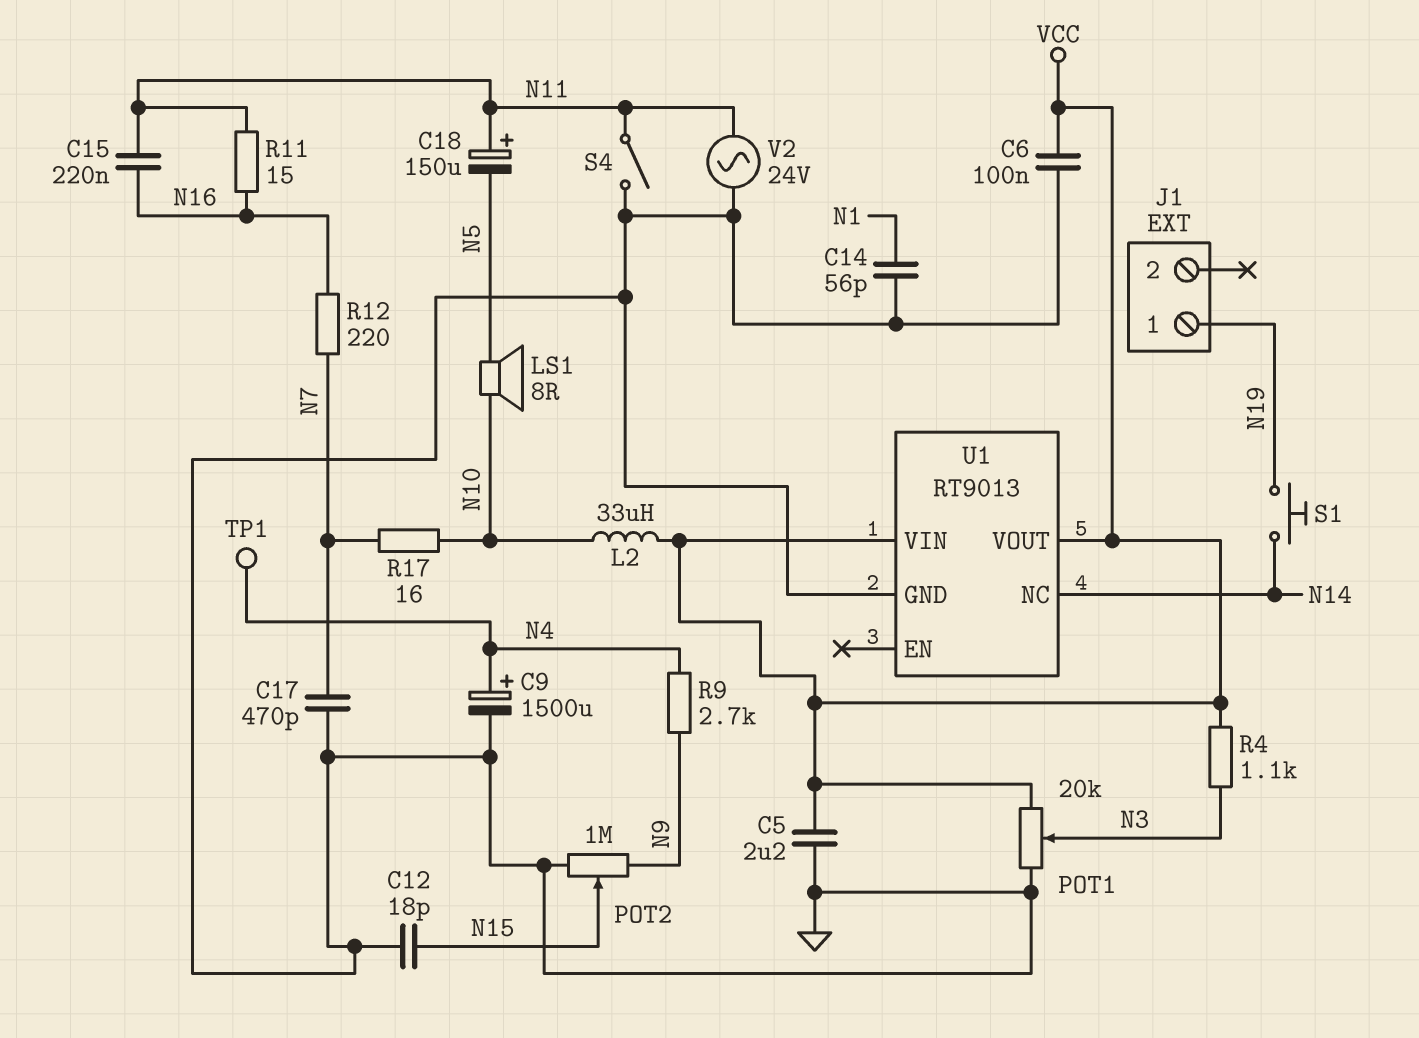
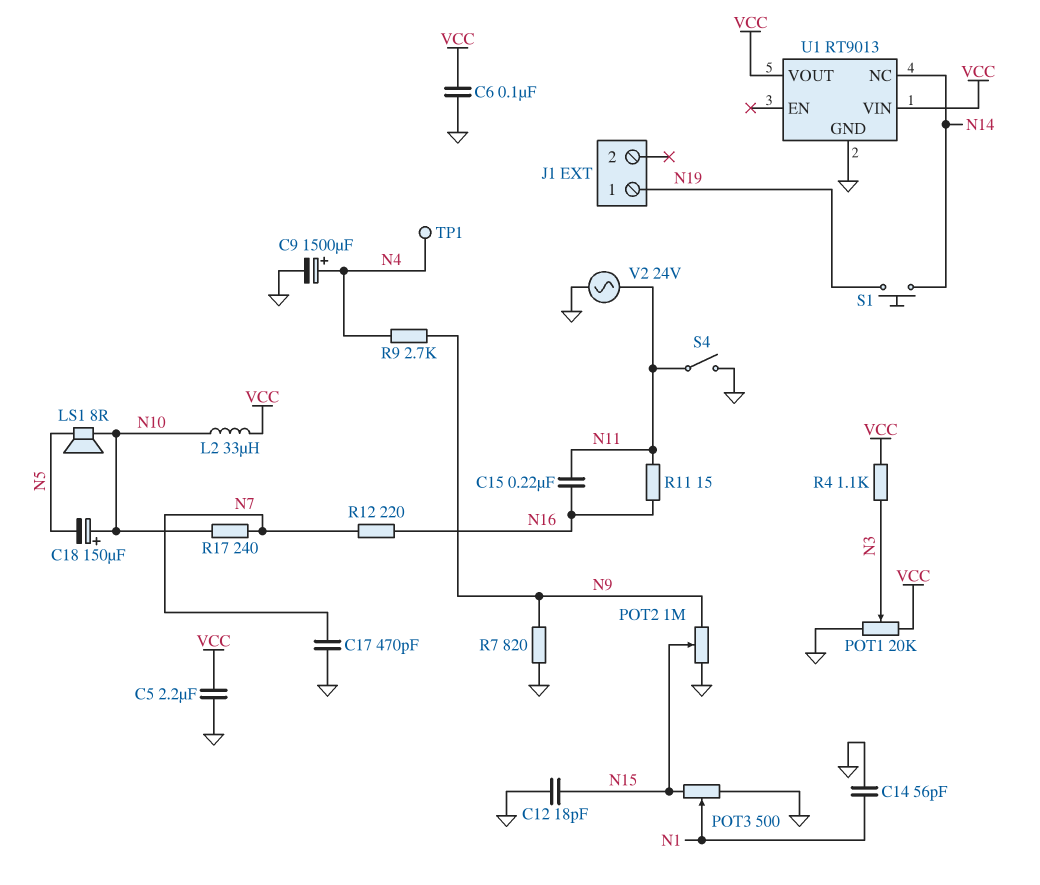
C18: 150uF (plus N11, minus N5) -> 150uF (plus N10, minus N5)
POT3: none -> 500 (GND, N15, wiper N1)
R7: none -> 820 (GND, N9)
R17: 16 (N7, N10) -> 240 (N7, N10)

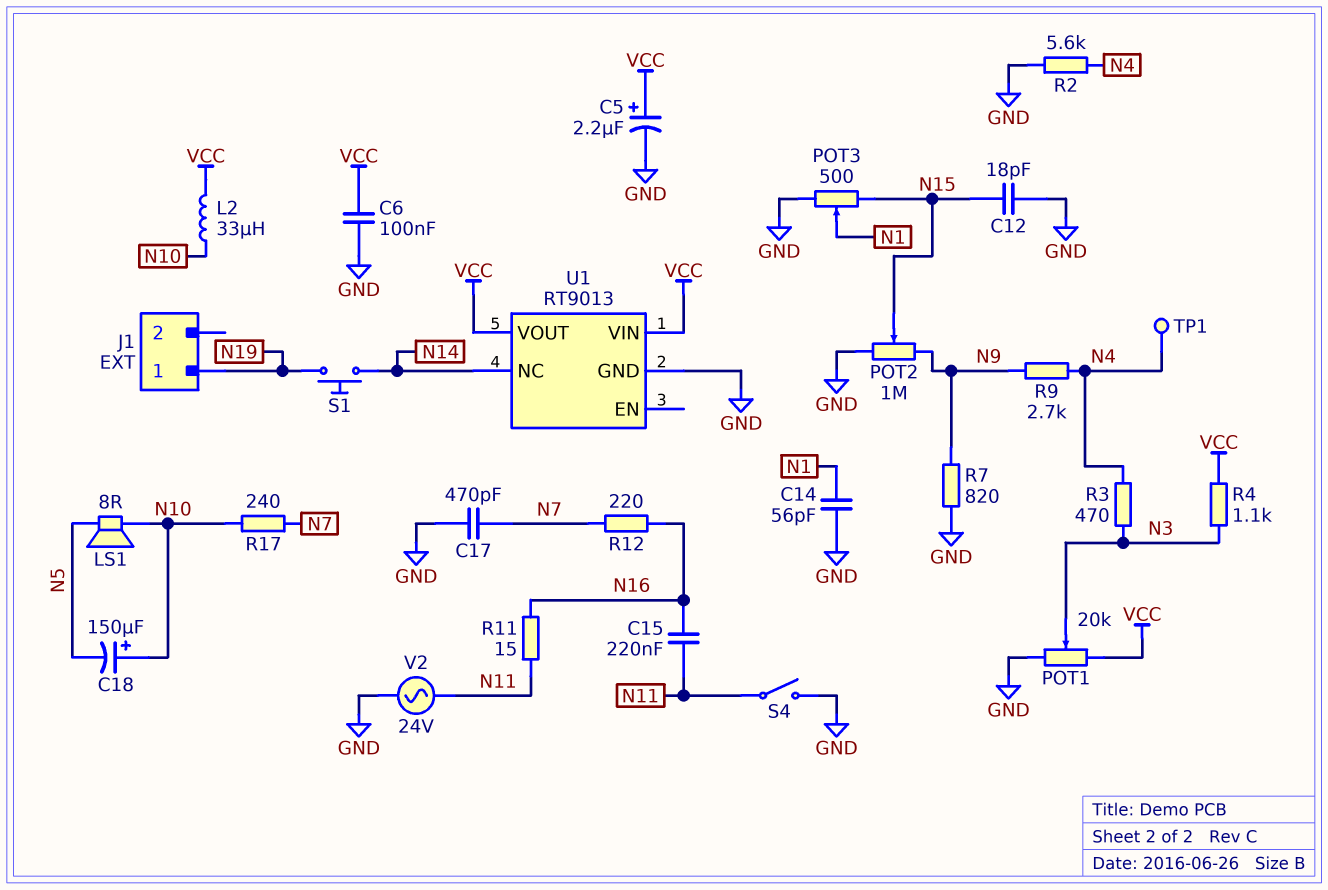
C5: 2.2uF (GND, VCC) -> 2.2uF (plus VCC, minus GND)
C9: 1500uF (plus N4, minus GND) -> none
R2: none -> 5.6k (GND, N4)
R3: none -> 470 (N3, N4)

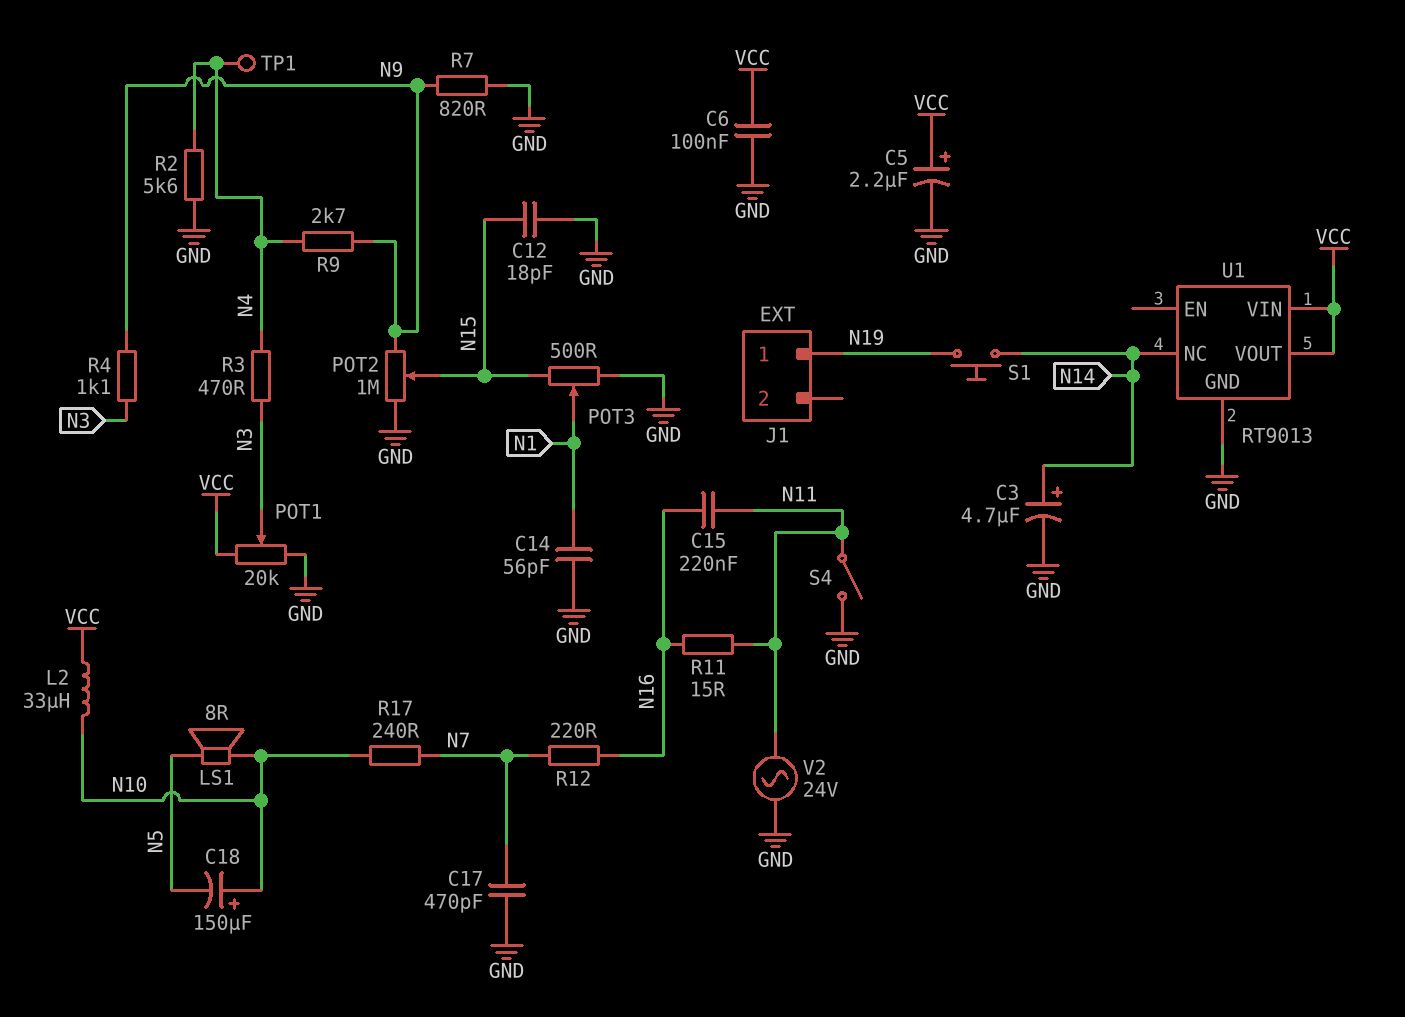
C3: none -> 4.7uF (plus N14, minus GND)
R4: 1.1k (N3, VCC) -> 1.1k (N3, N9)

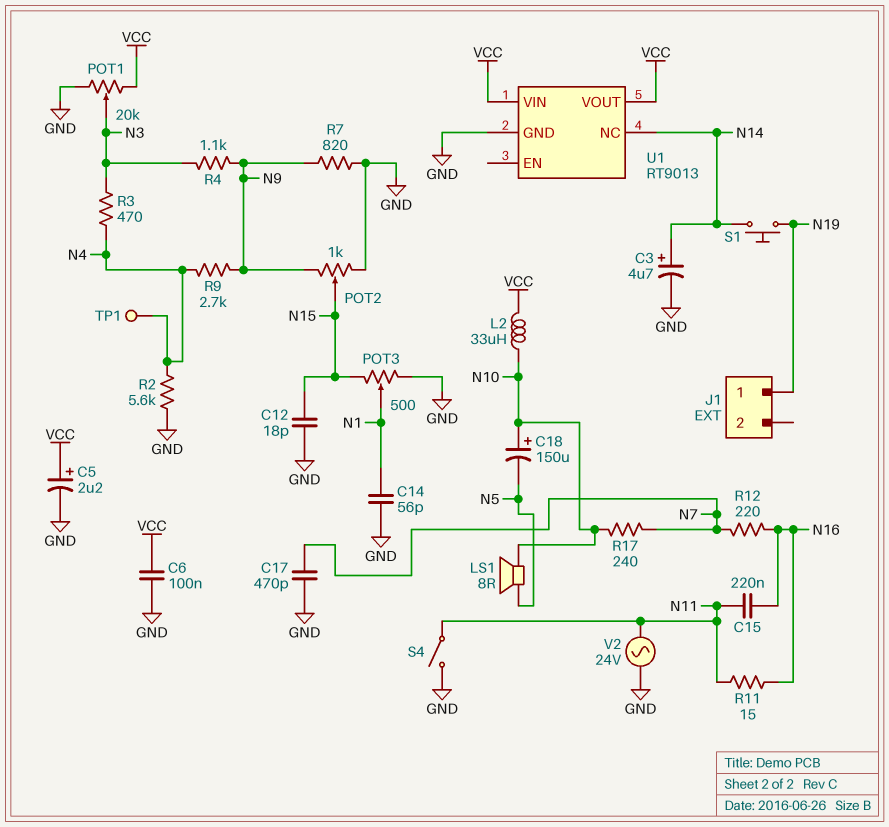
POT2: 1M (GND, N9, wiper N15) -> 1k (GND, N9, wiper N15)

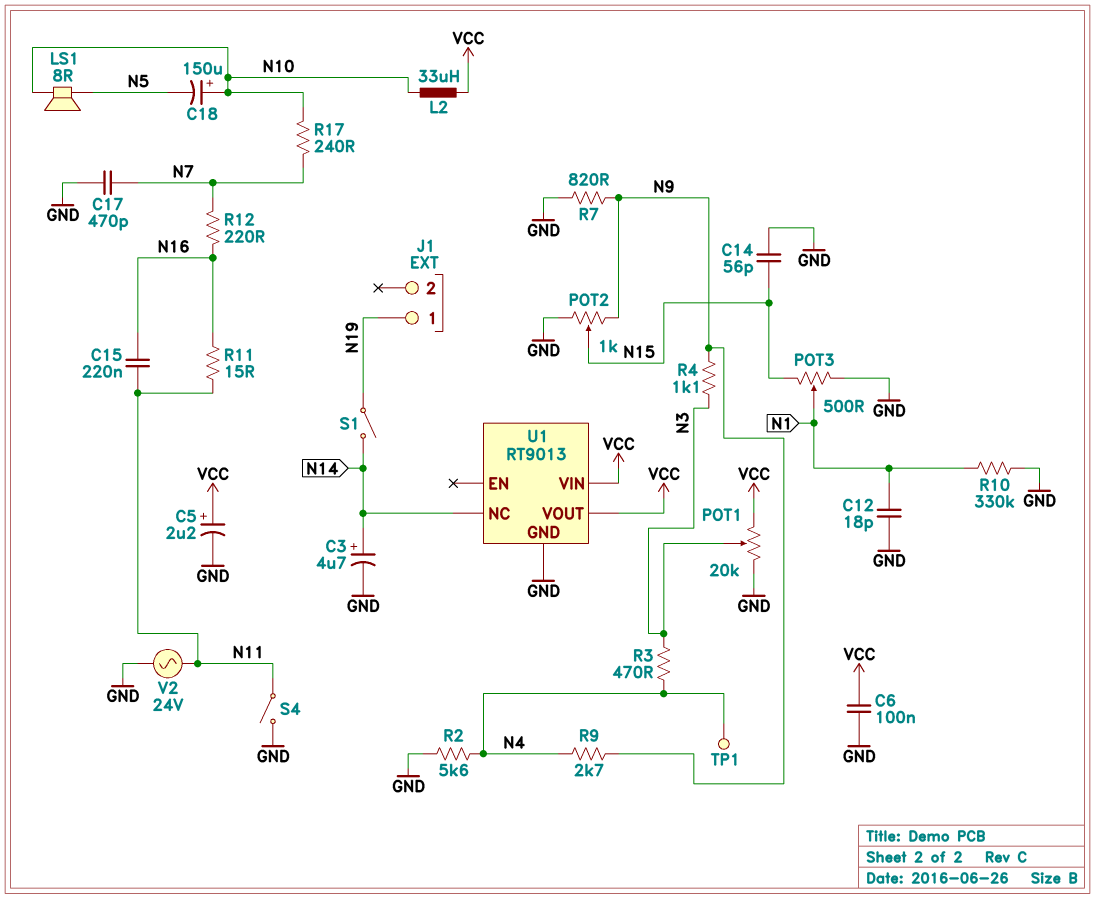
C12: 18pF (GND, N15) -> 18pF (GND, N1)
C14: 56pF (GND, N1) -> 56pF (GND, N15)
R10: none -> 330k (GND, N1)
S1: button (N14, N19) -> switch (N14, N19)

